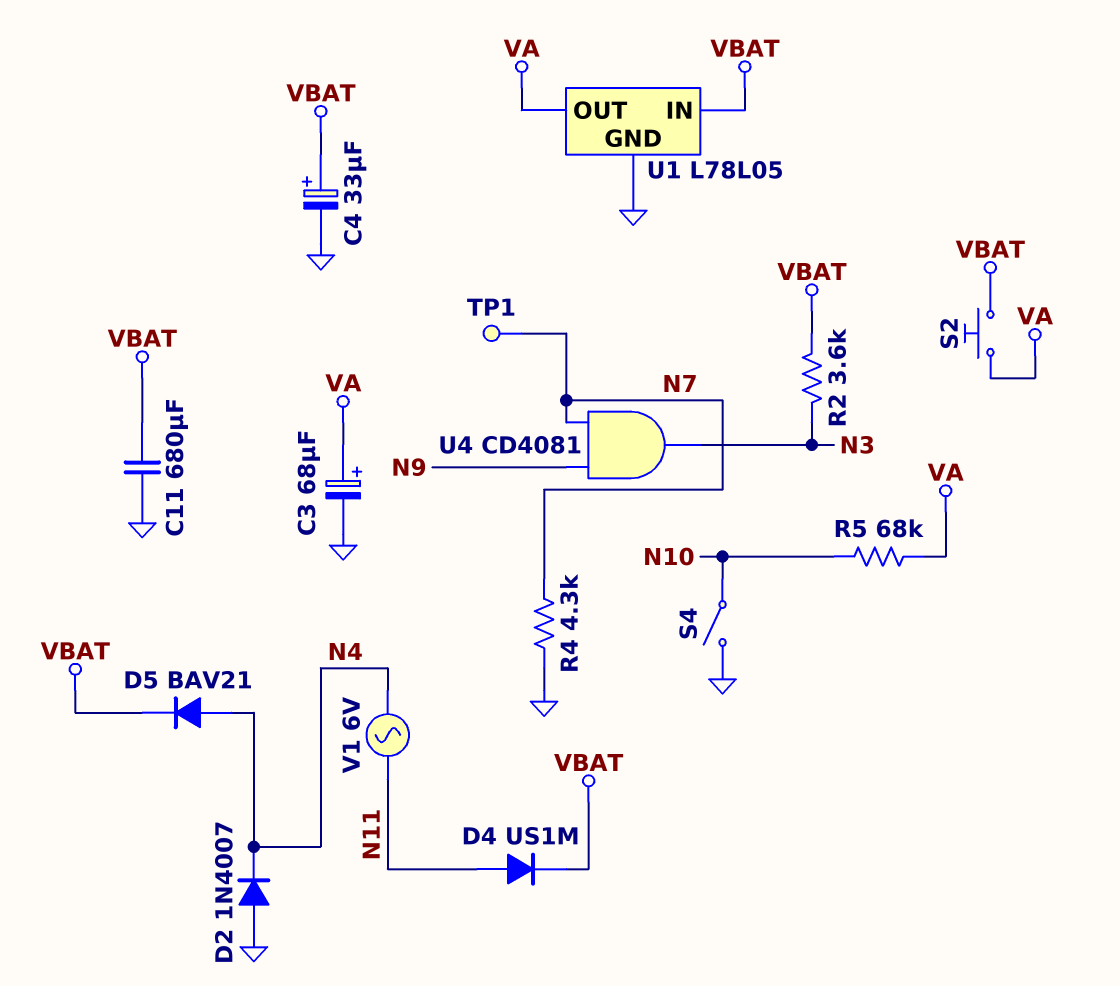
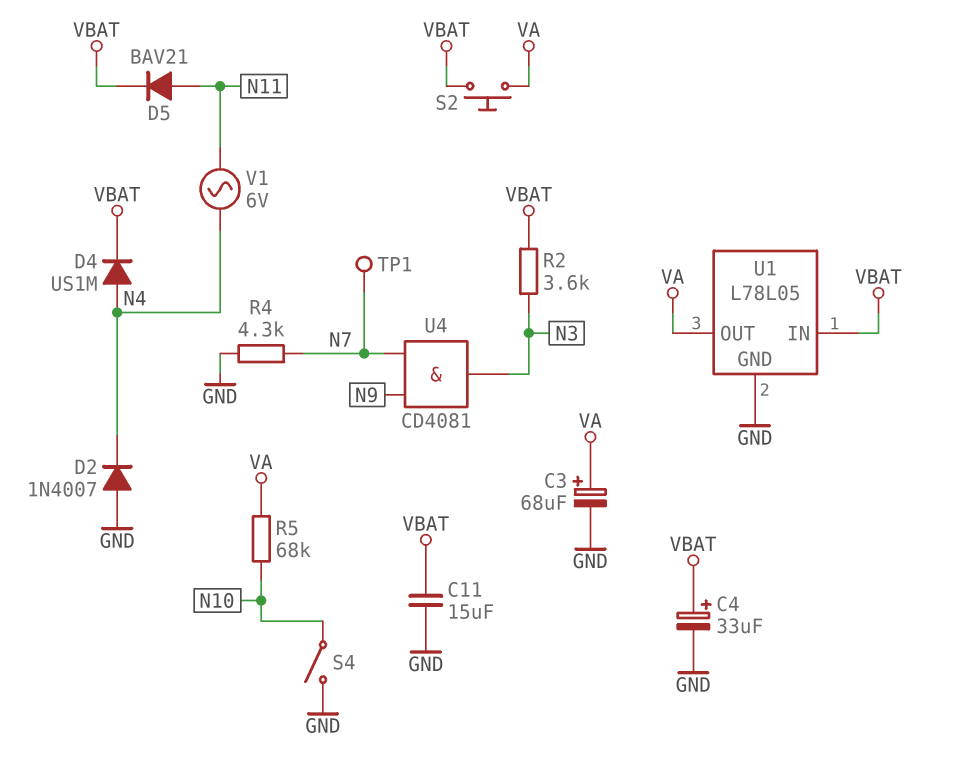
C11: 680uF (GND, VBAT) -> 15uF (GND, VBAT)
D4: diode US1M (A N11, K VBAT) -> diode US1M (A N4, K VBAT)
D5: diode BAV21 (A N4, K VBAT) -> diode BAV21 (A N11, K VBAT)

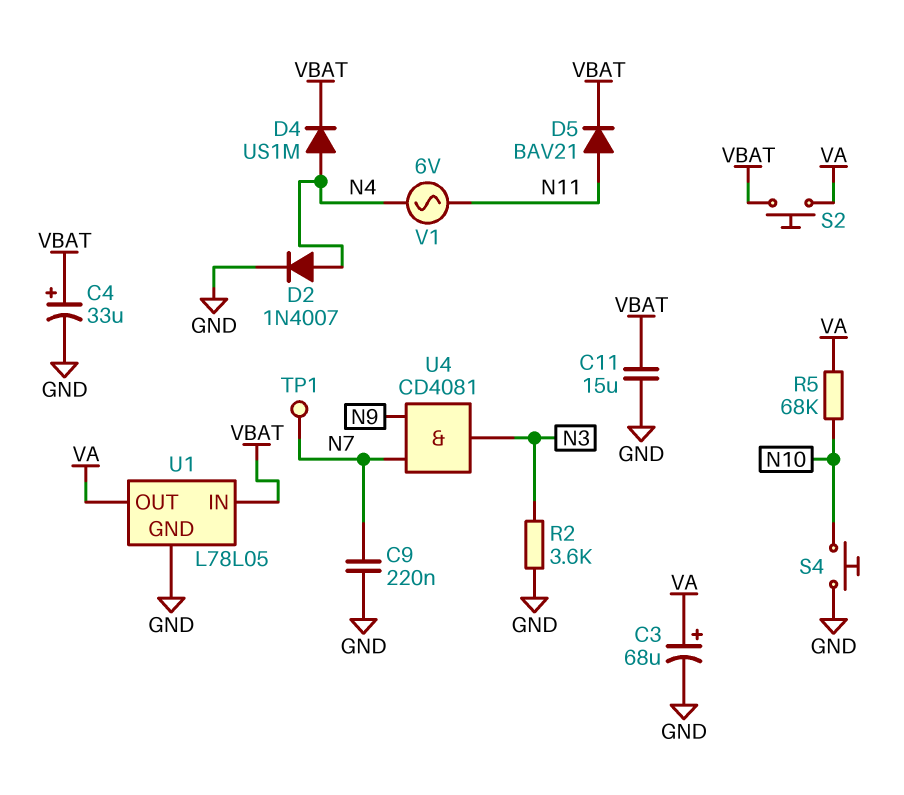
C9: none -> 220nF (GND, N7)
D2: diode 1N4007 (A GND, K N4) -> diode 1N4007 (A N4, K GND)
R2: 3.6k (N3, VBAT) -> 3.6k (GND, N3)
R4: 4.3k (GND, N7) -> none
S4: switch (GND, N10) -> button (GND, N10)

